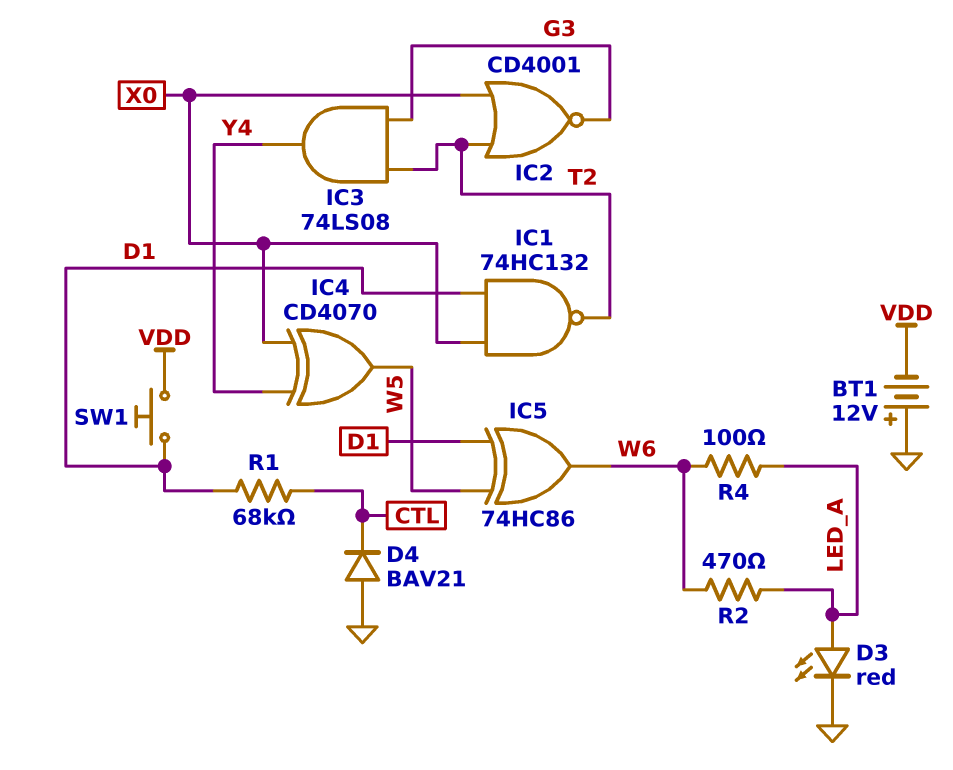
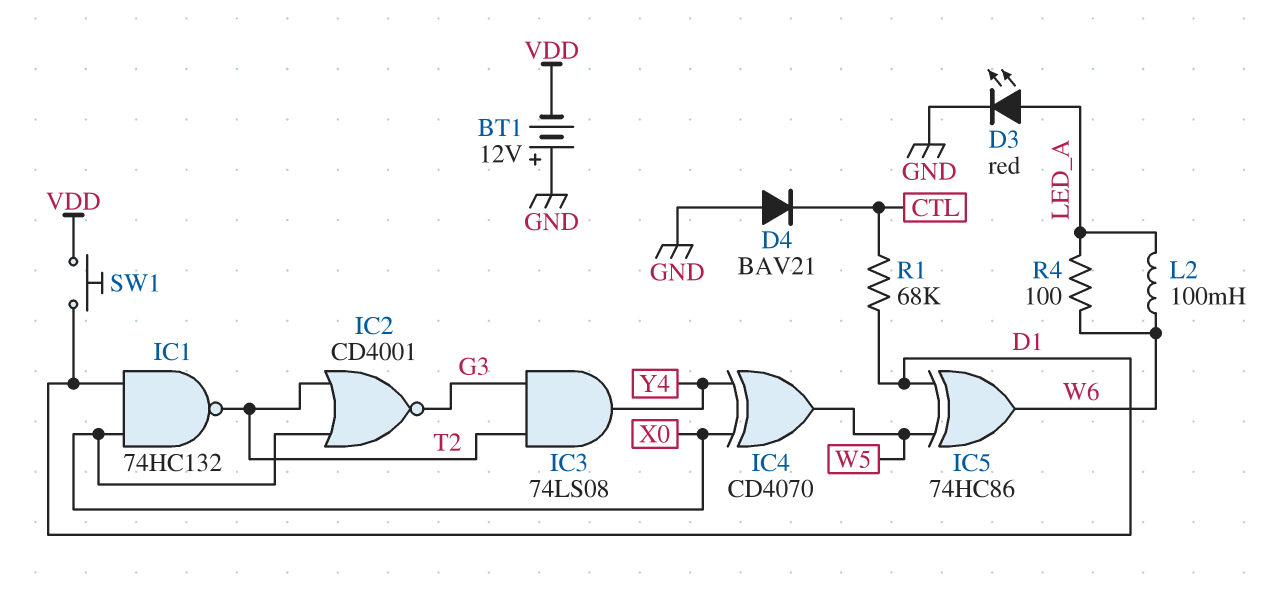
L2: none -> 100mH (LED_A, W6)
R2: 470 (LED_A, W6) -> none

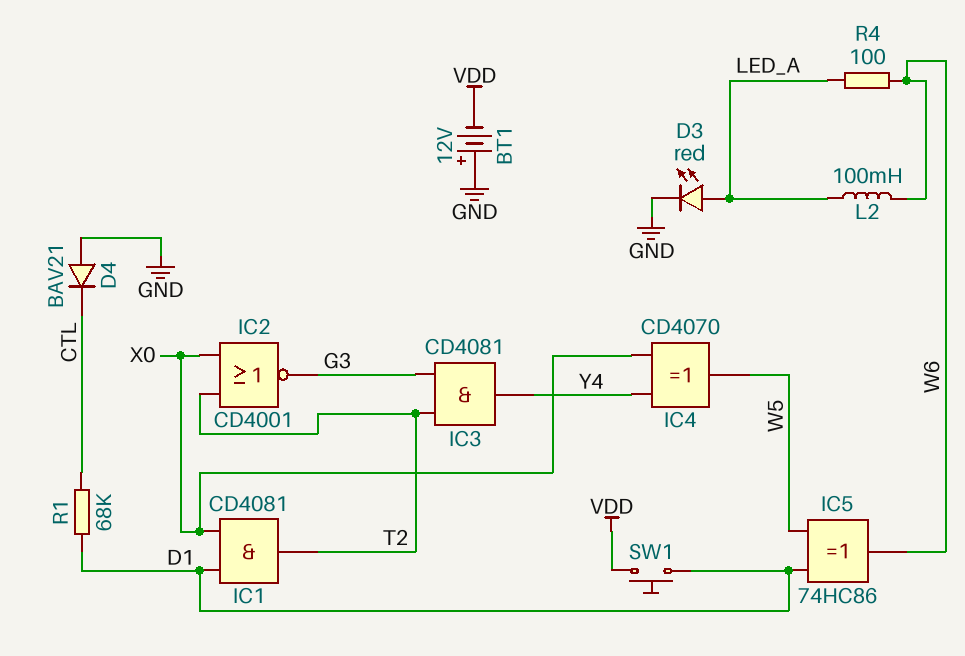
IC1: NAND 74HC132 (in D1, in X0, out T2) -> AND CD4081 (in D1, in X0, out T2)
IC3: AND 74LS08 (in G3, in T2, out Y4) -> AND CD4081 (in G3, in T2, out Y4)

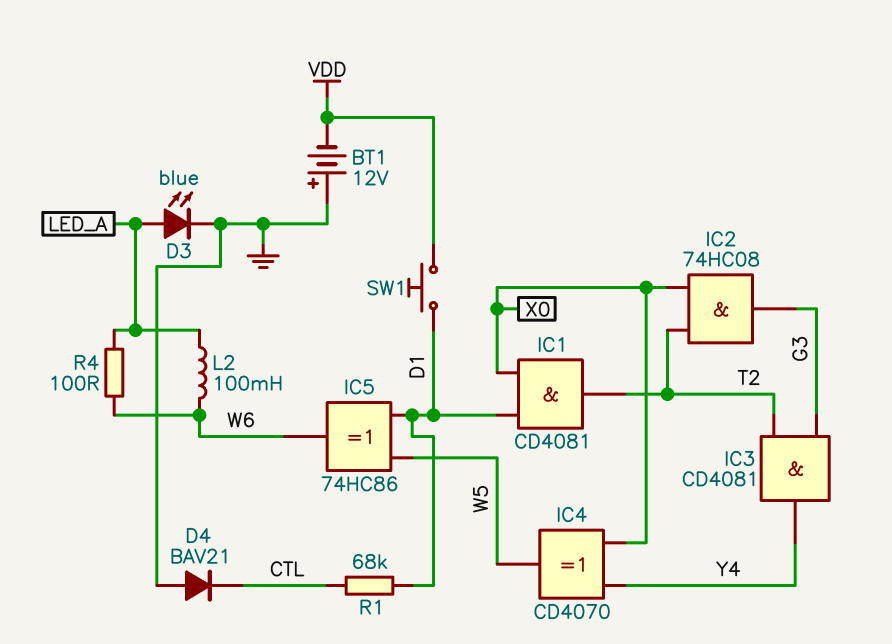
D3: LED red (A LED_A, K GND) -> LED blue (A LED_A, K GND)
IC2: NOR CD4001 (in T2, in X0, out G3) -> AND 74HC08 (in T2, in X0, out G3)

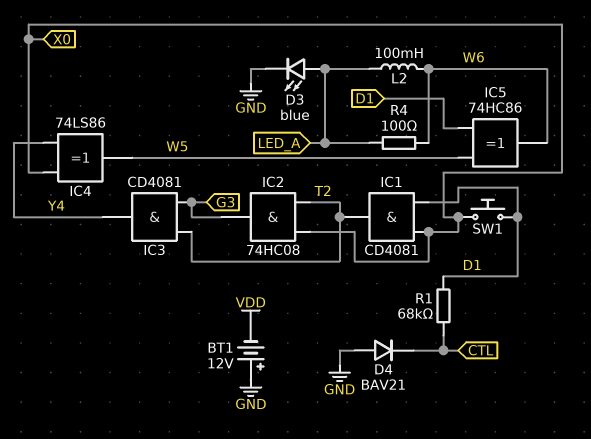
IC4: XOR CD4070 (in X0, in Y4, out W5) -> XOR 74LS86 (in X0, in Y4, out W5)
SW1: button (D1, VDD) -> button (D1, X0)

